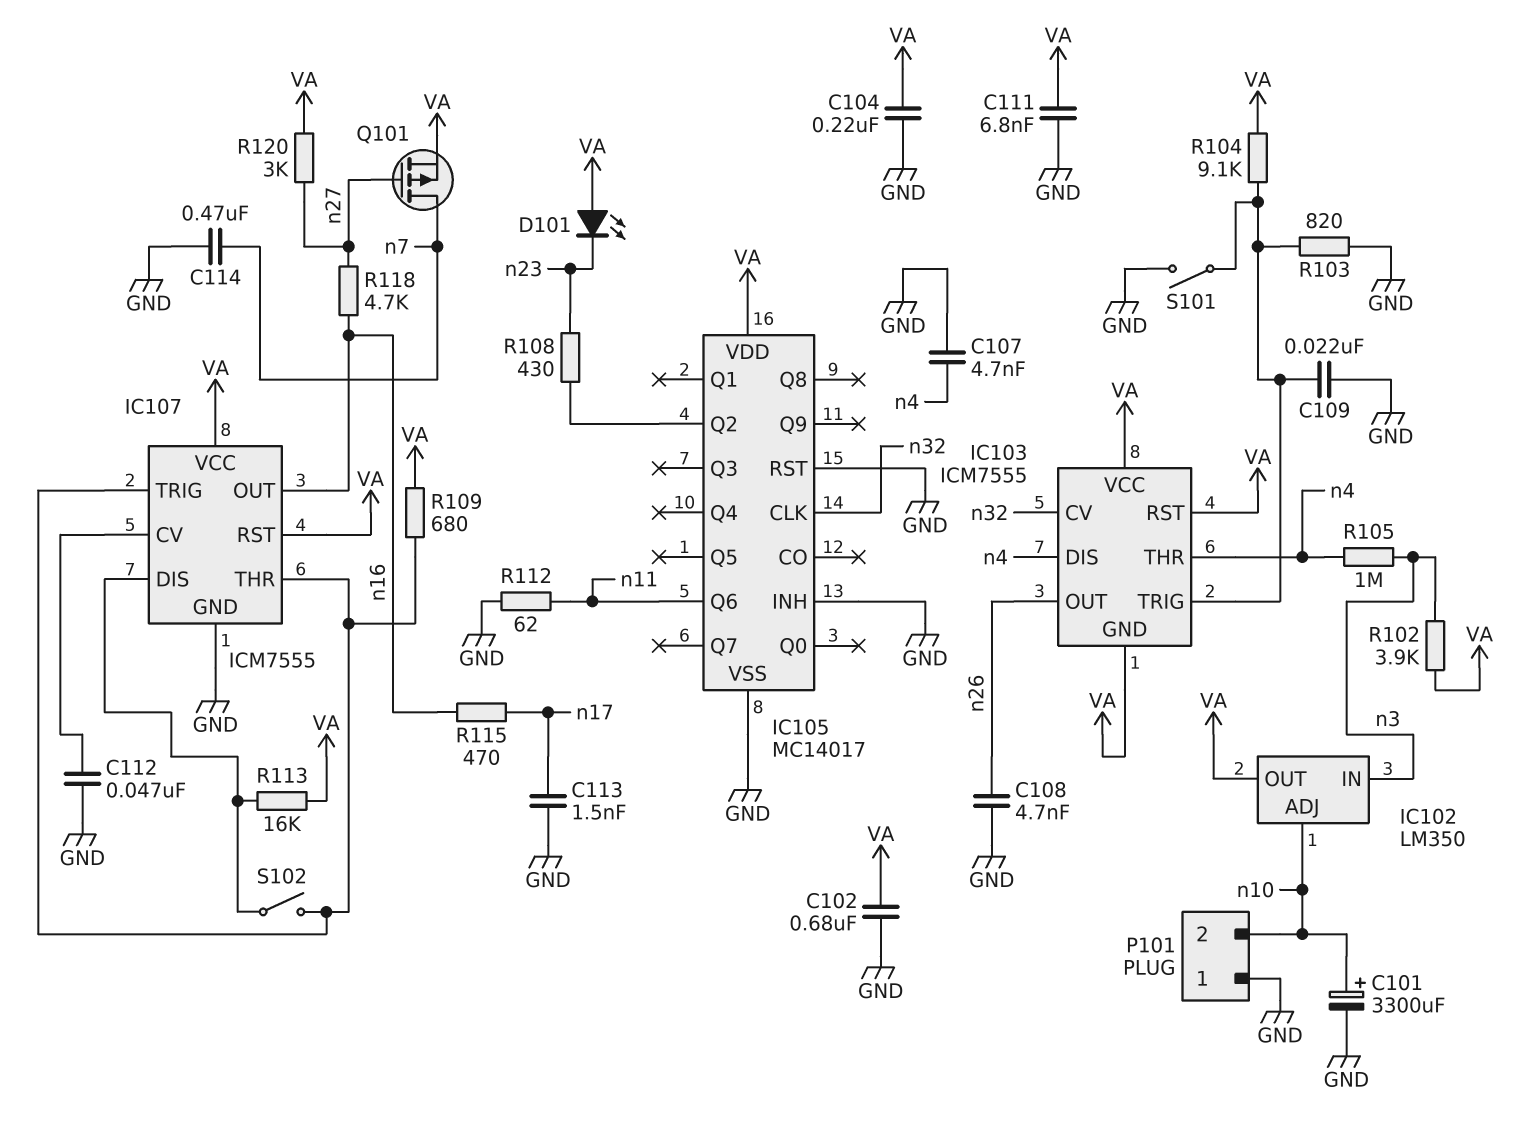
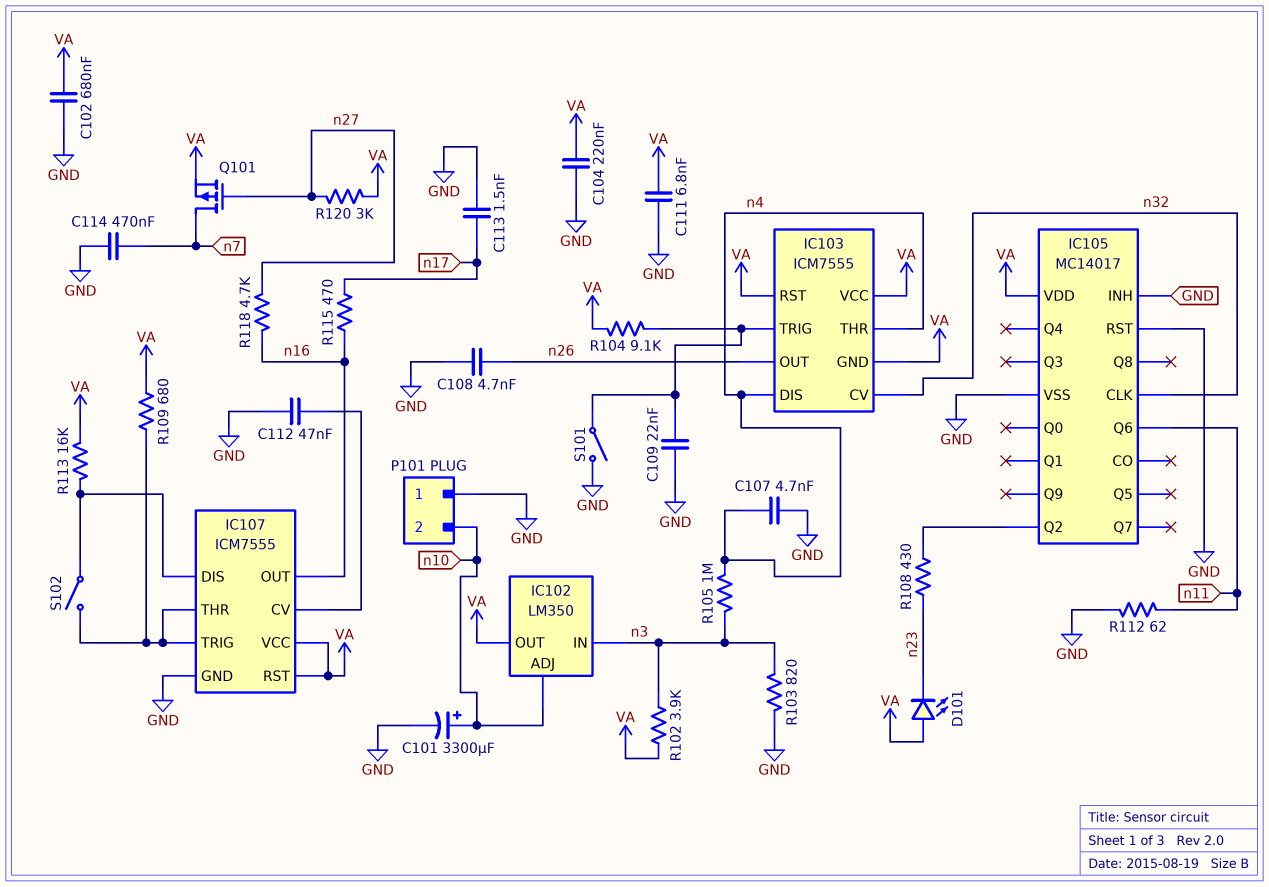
R103: 820 (GND, IC103/TRIG) -> 820 (GND, n3)

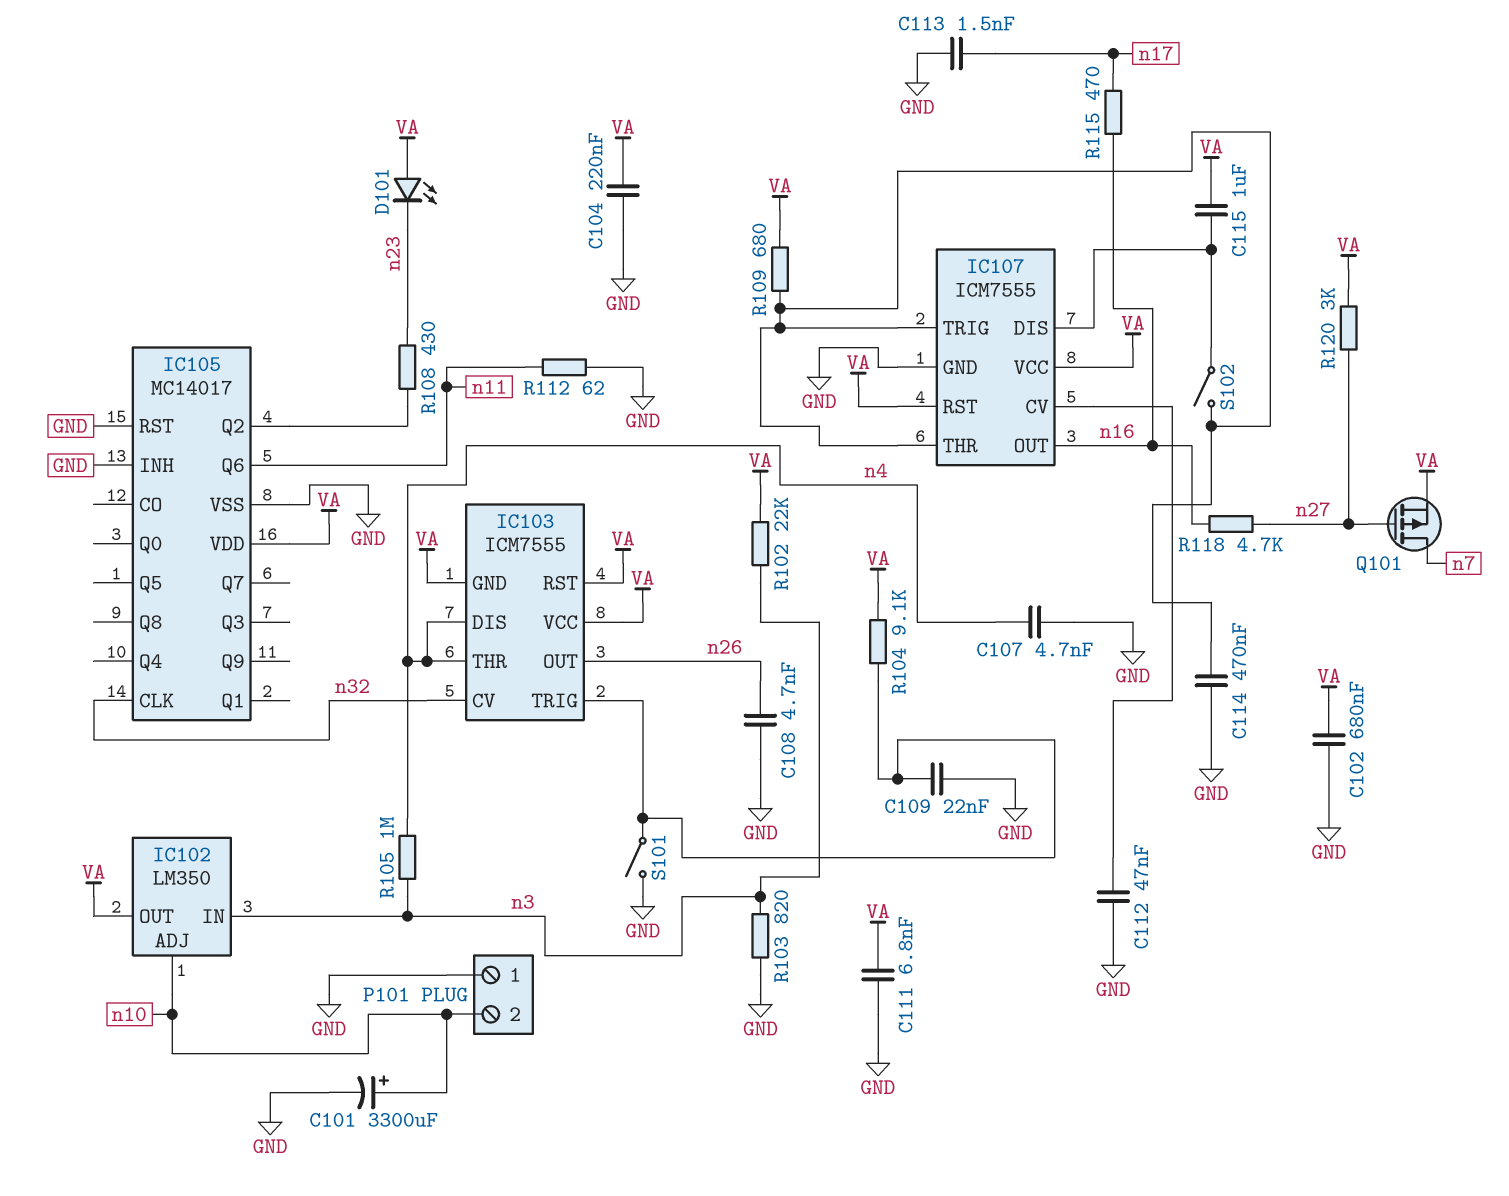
C114: 470nF (GND, n7) -> 470nF (GND, IC107/THR)
C115: none -> 1uF (IC107/DIS, VA)
R102: 3.9k (VA, n3) -> 22k (VA, n3)
R113: 16k (IC107/DIS, VA) -> none

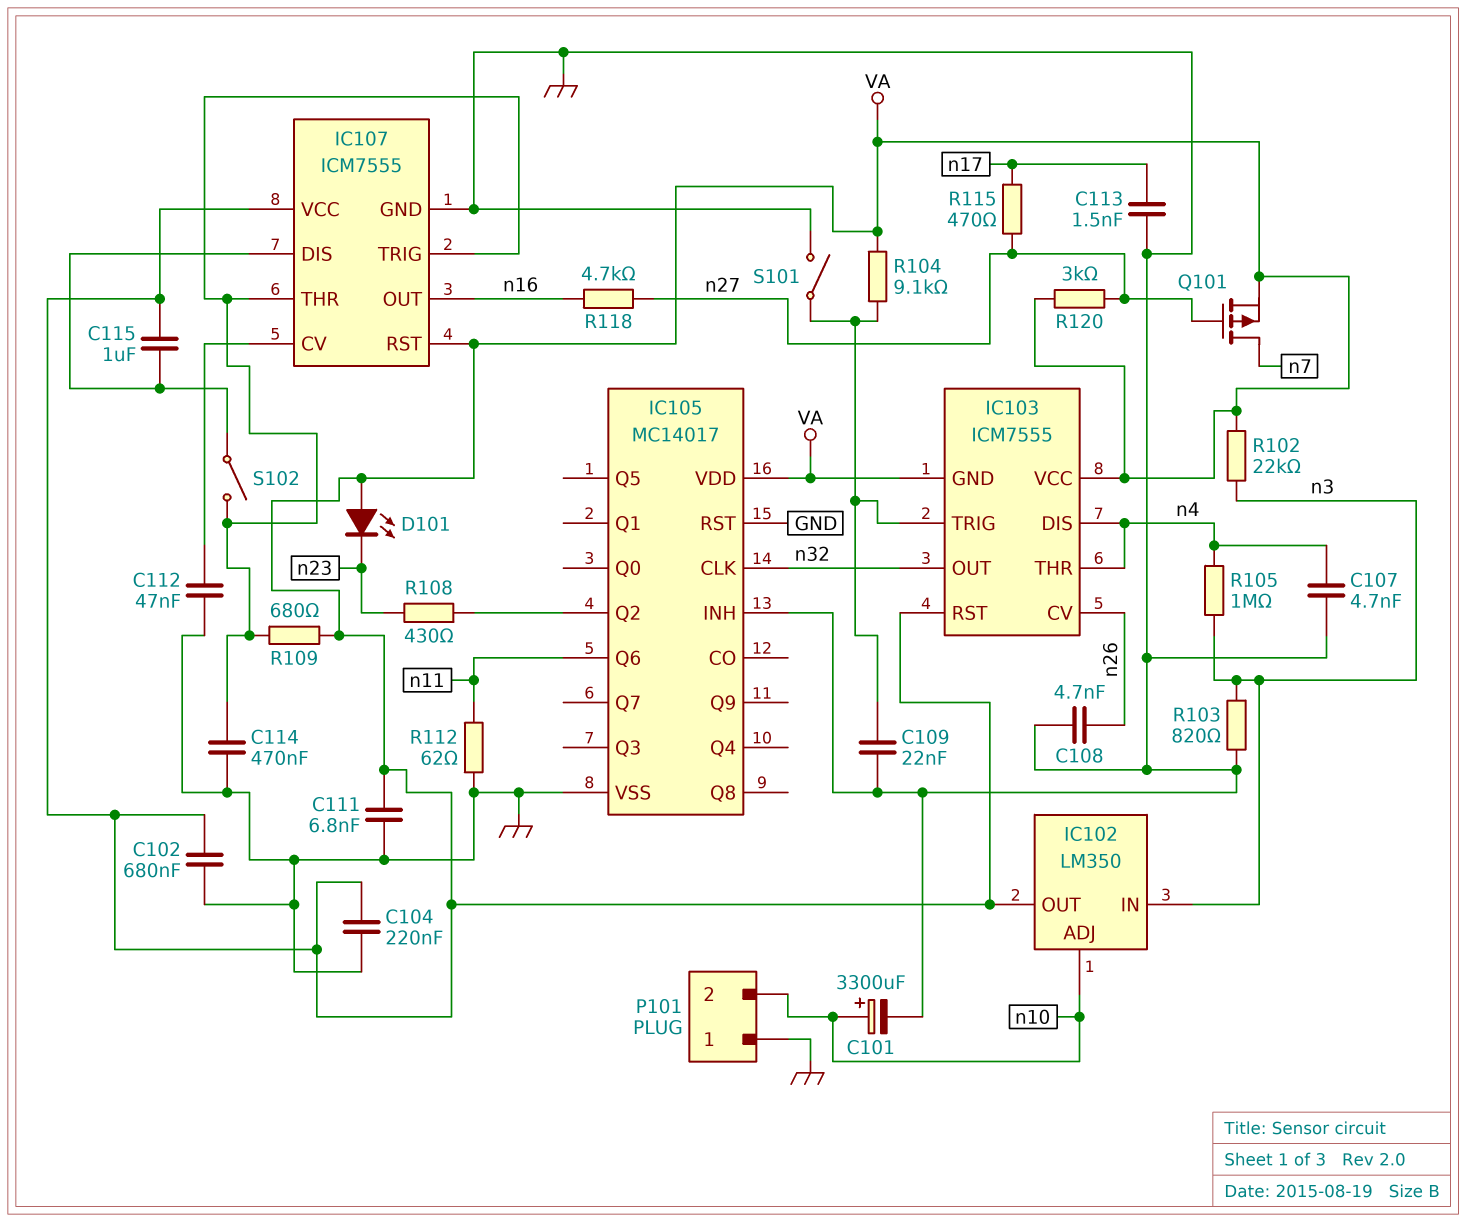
IC103 pin CV: n32 -> n26
IC103 pin OUT: n26 -> n32
R115: 470 (n16, n17) -> 470 (n17, n27)

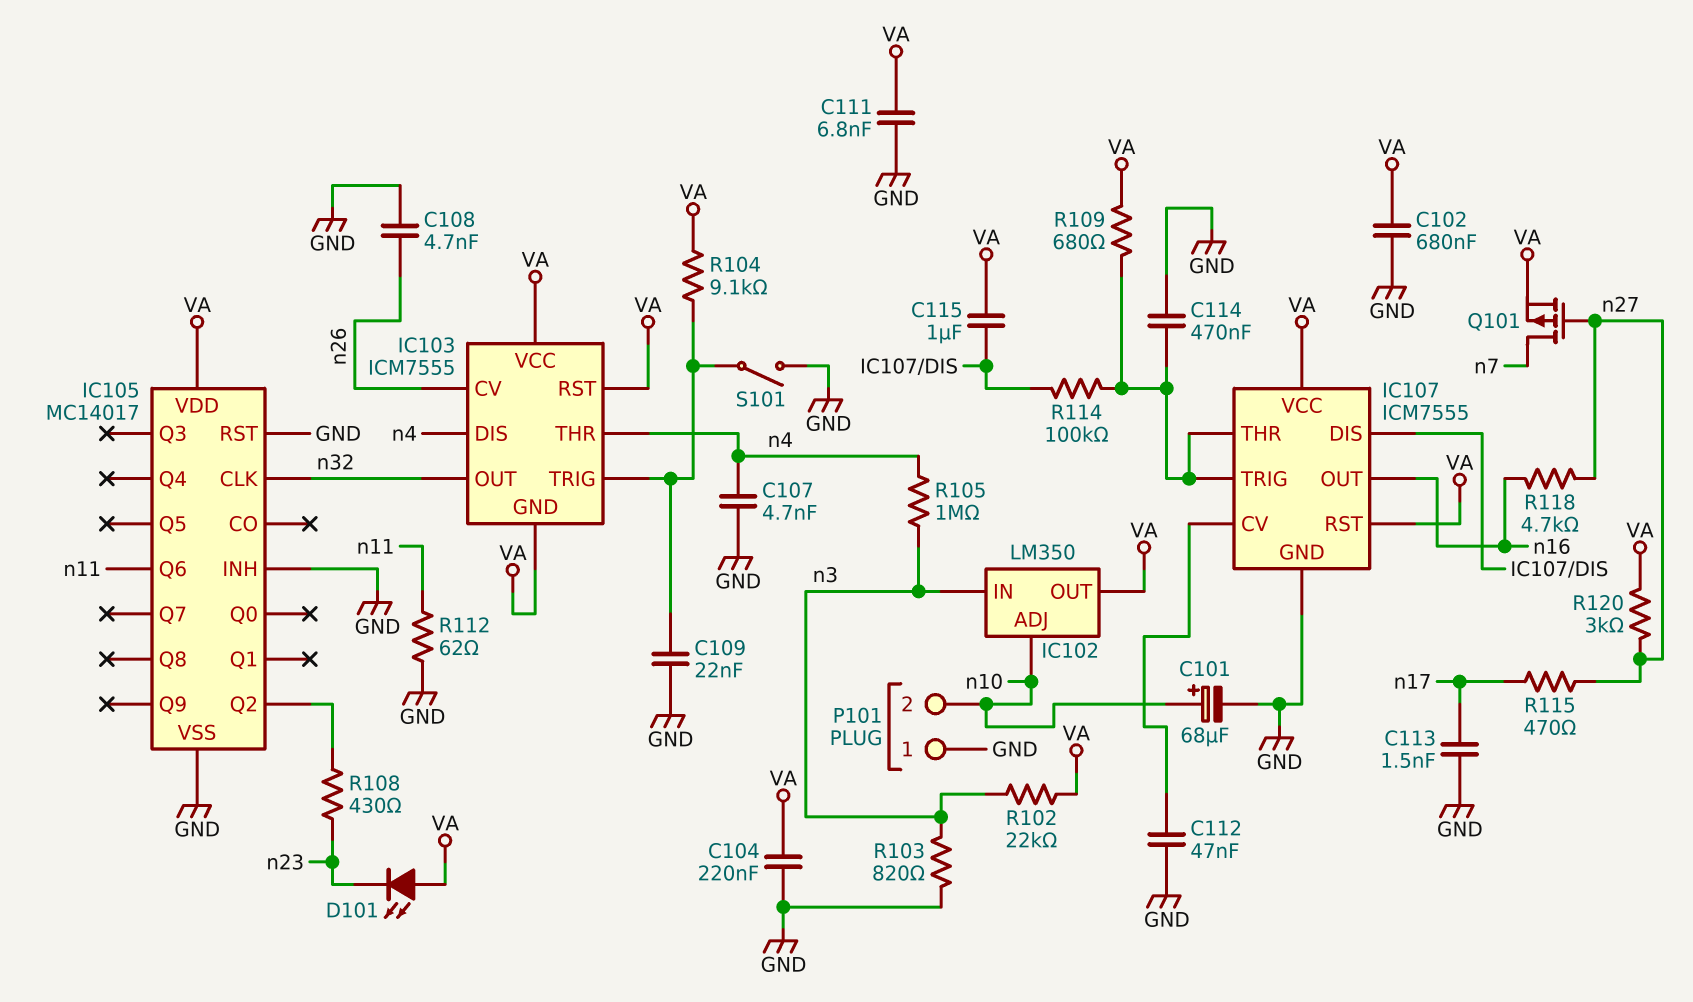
C101: 3300uF (plus n10, minus GND) -> 68uF (plus n10, minus GND)
R114: none -> 100k (IC107/DIS, IC107/THR)
S102: switch (IC107/DIS, IC107/THR) -> none

